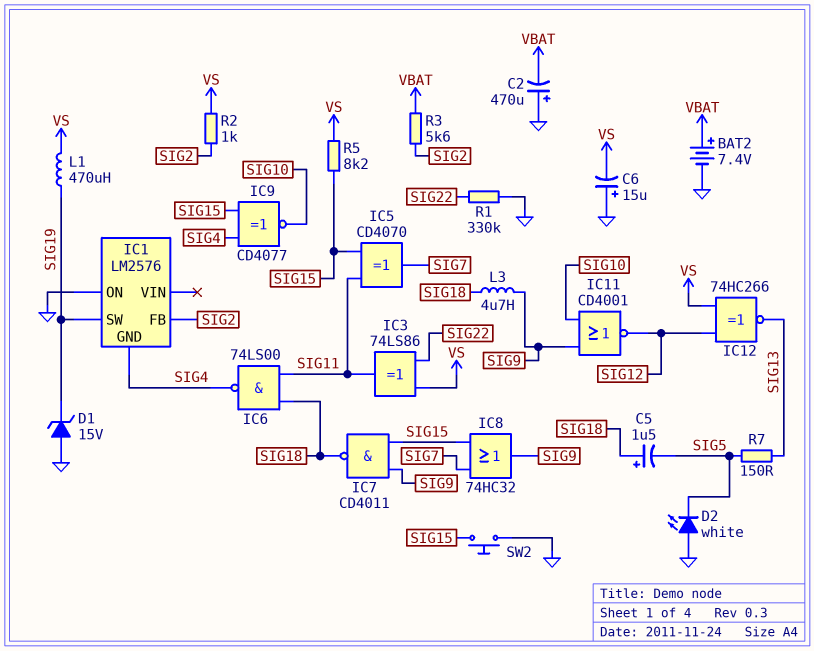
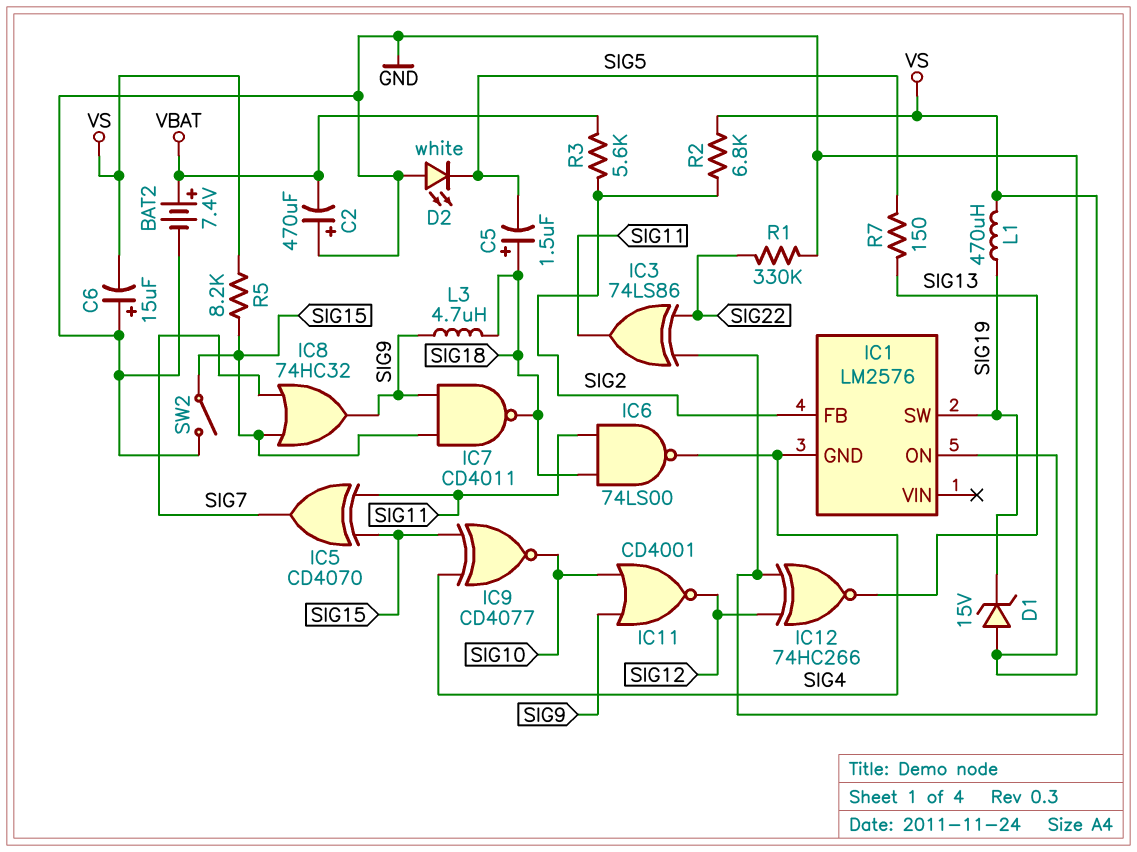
R2: 1k (SIG2, VS) -> 6.8k (SIG2, VS)
SW2: button (GND, SIG15) -> switch (GND, SIG15)

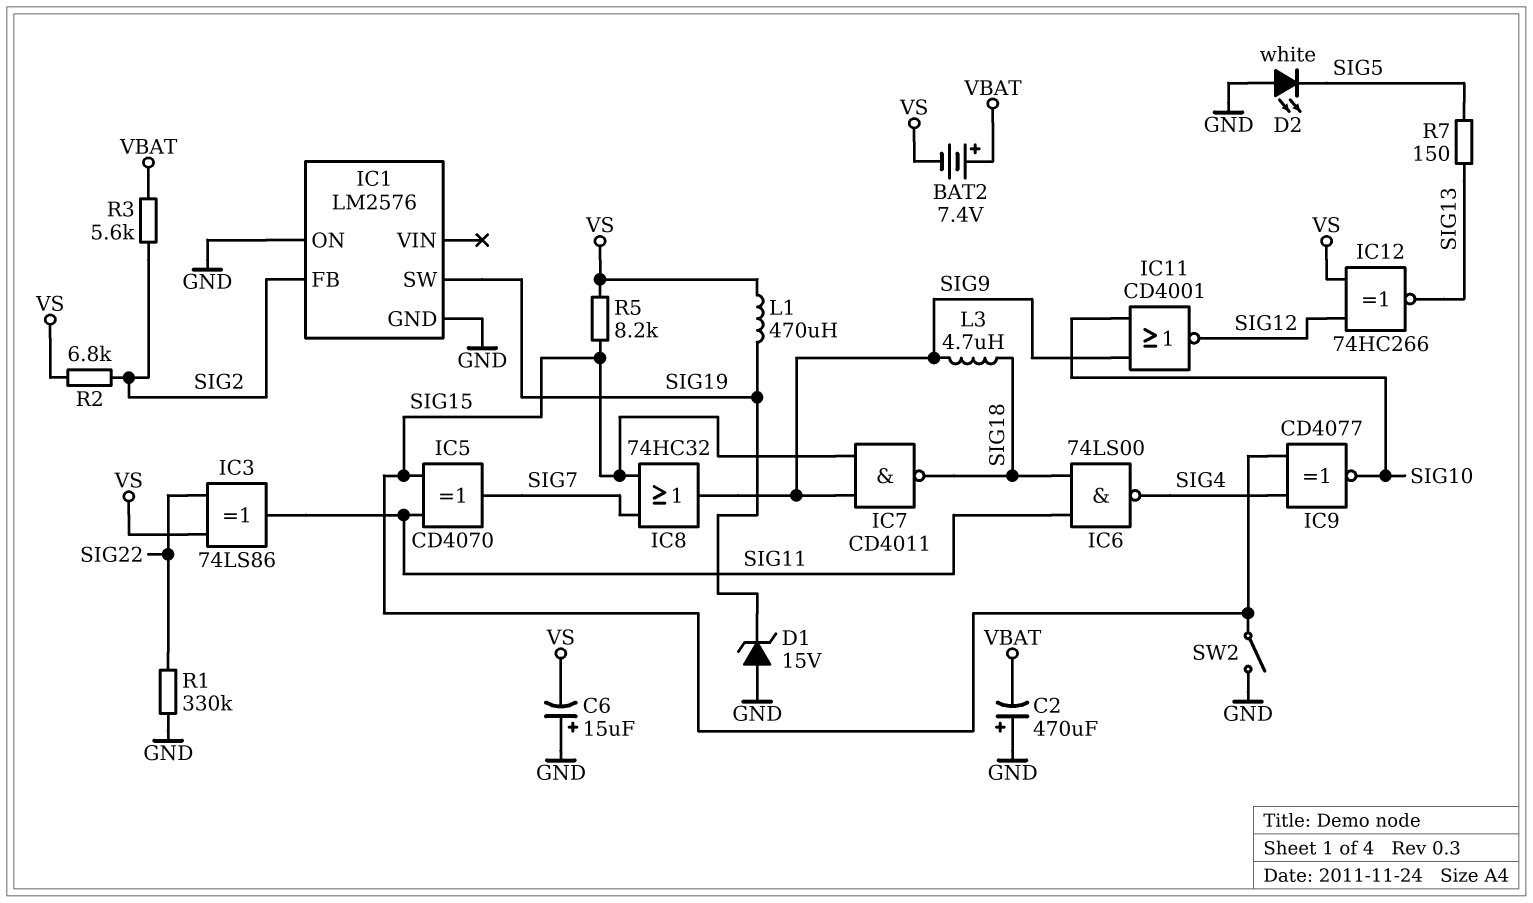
BAT2: 7.4V (plus VBAT, minus GND) -> 7.4V (plus VBAT, minus VS)
C5: 1.5uF (plus SIG18, minus SIG5) -> none
IC1 pin GND: SIG4 -> GND

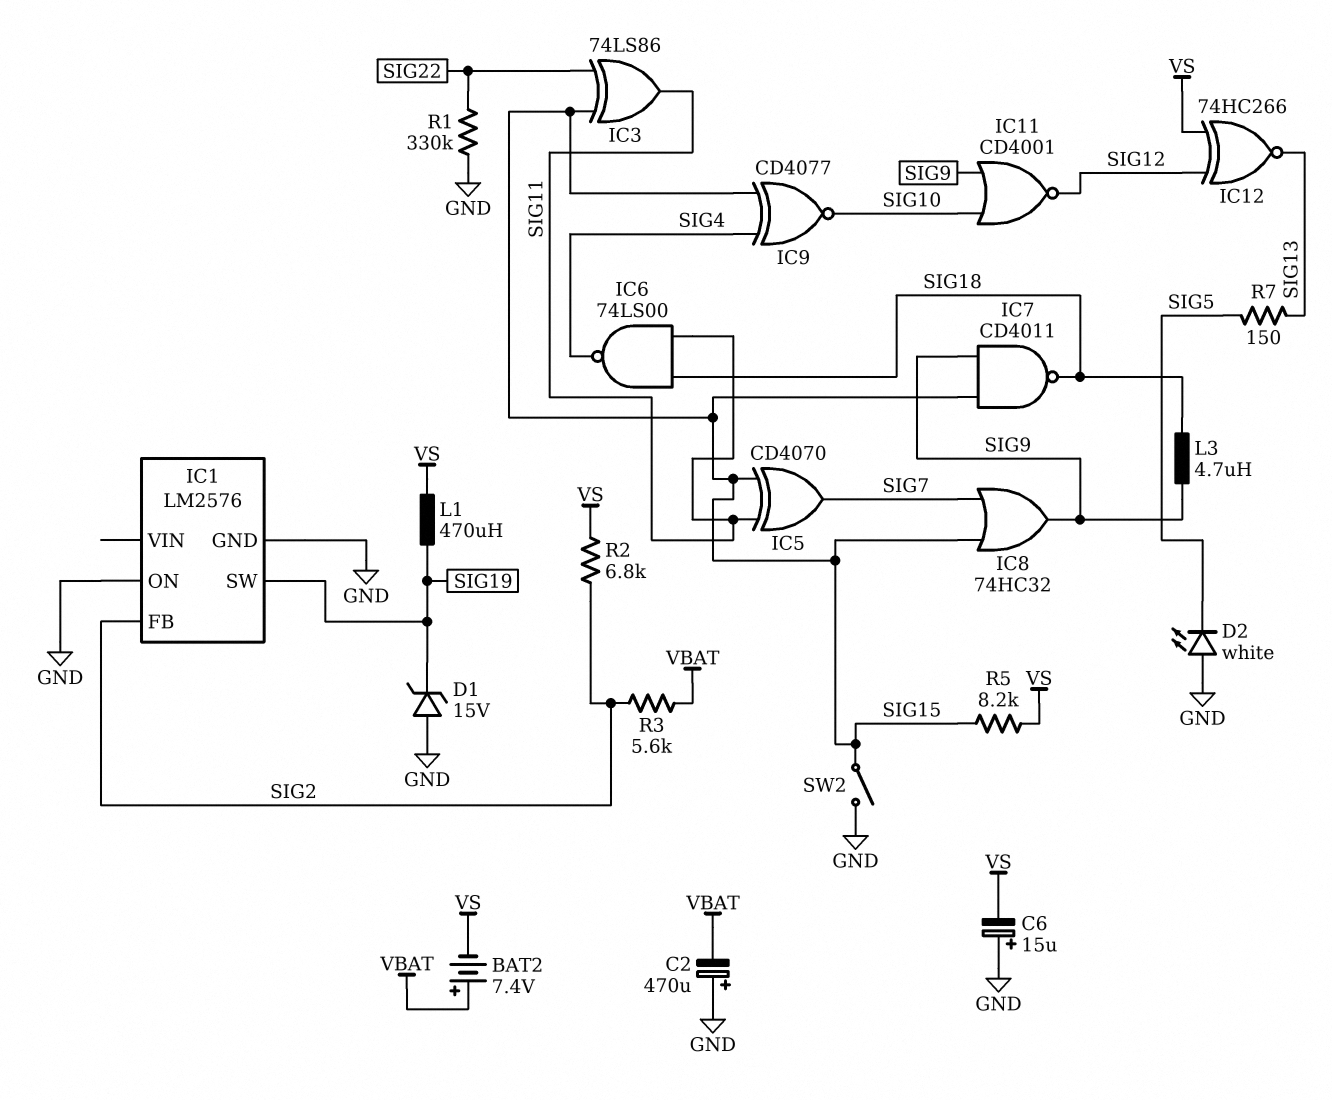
IC3: XOR 74LS86 (in SIG22, in VS, out SIG11) -> XOR 74LS86 (in SIG15, in SIG22, out SIG11)

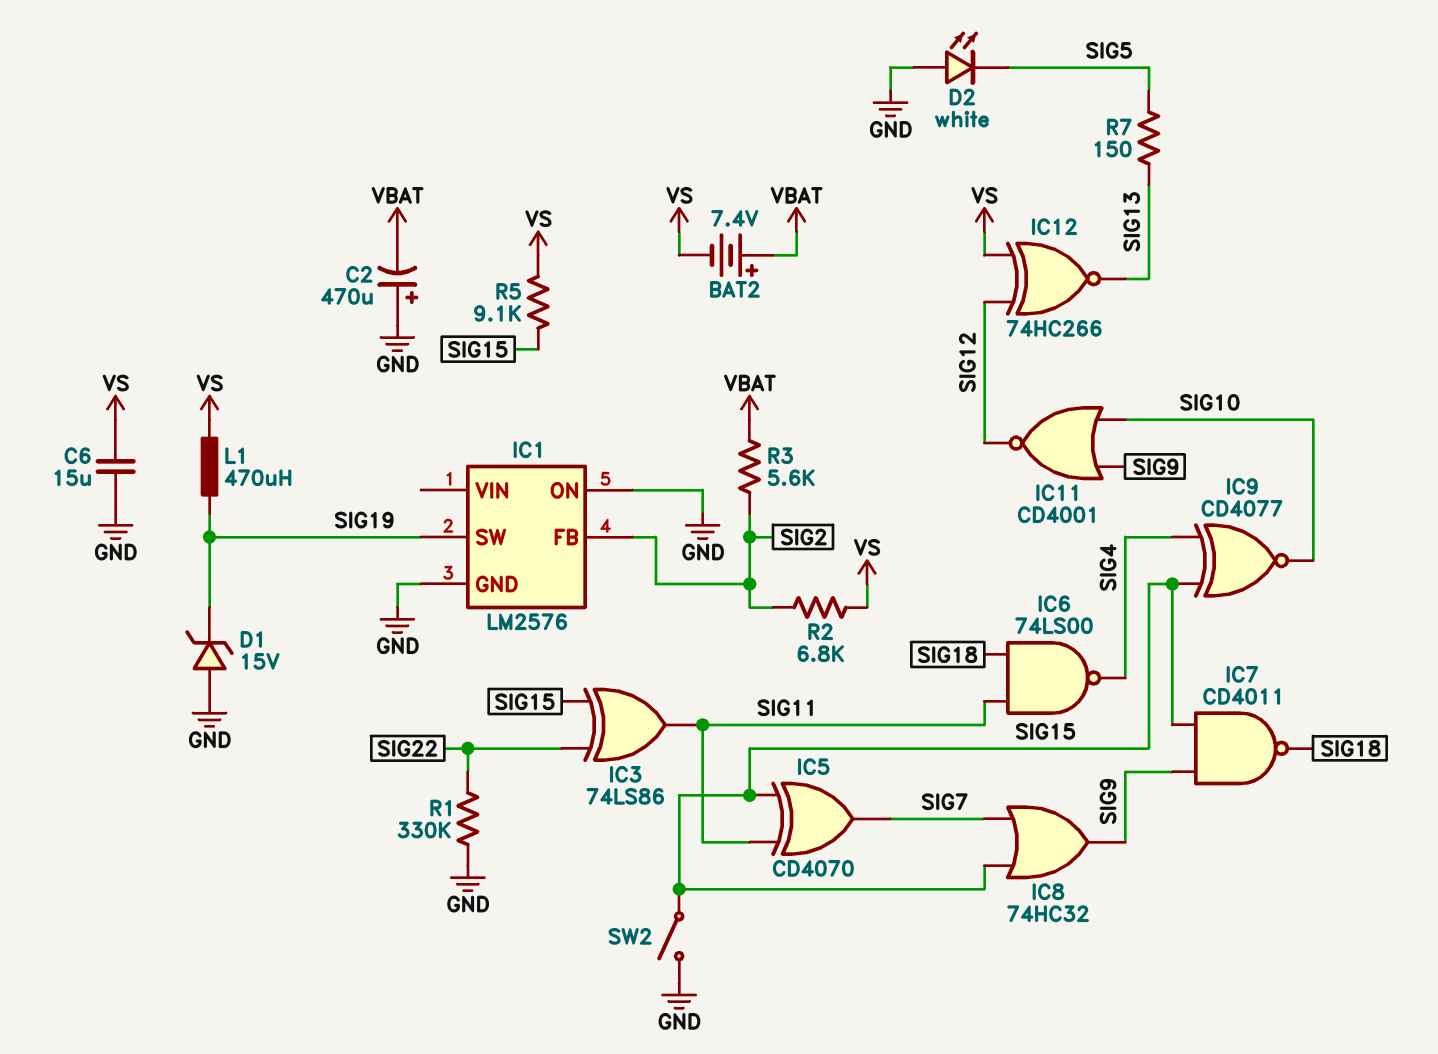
C6: 15uF (plus GND, minus VS) -> 15uF (GND, VS)
L3: 4.7uH (SIG9, SIG18) -> none
R5: 8.2k (SIG15, VS) -> 9.1k (SIG15, VS)

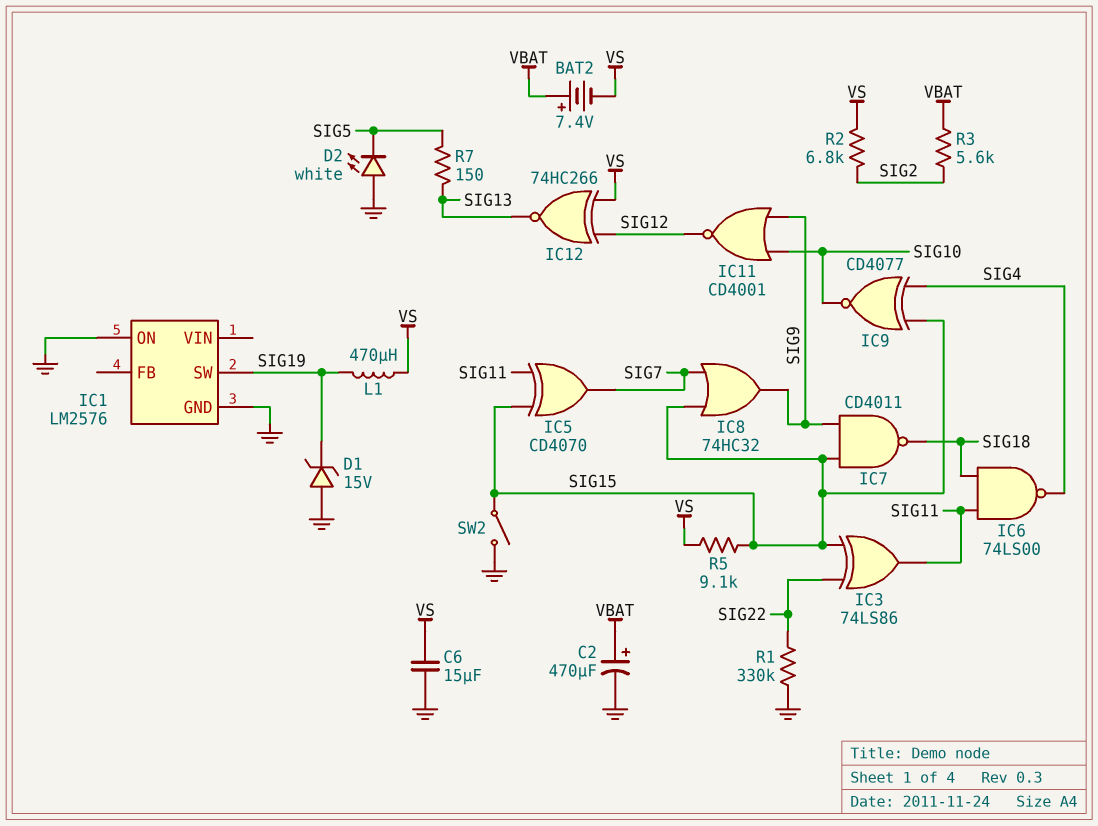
C2: 470uF (plus GND, minus VBAT) -> 470uF (plus VBAT, minus GND)
IC1 pin FB: SIG2 -> none

